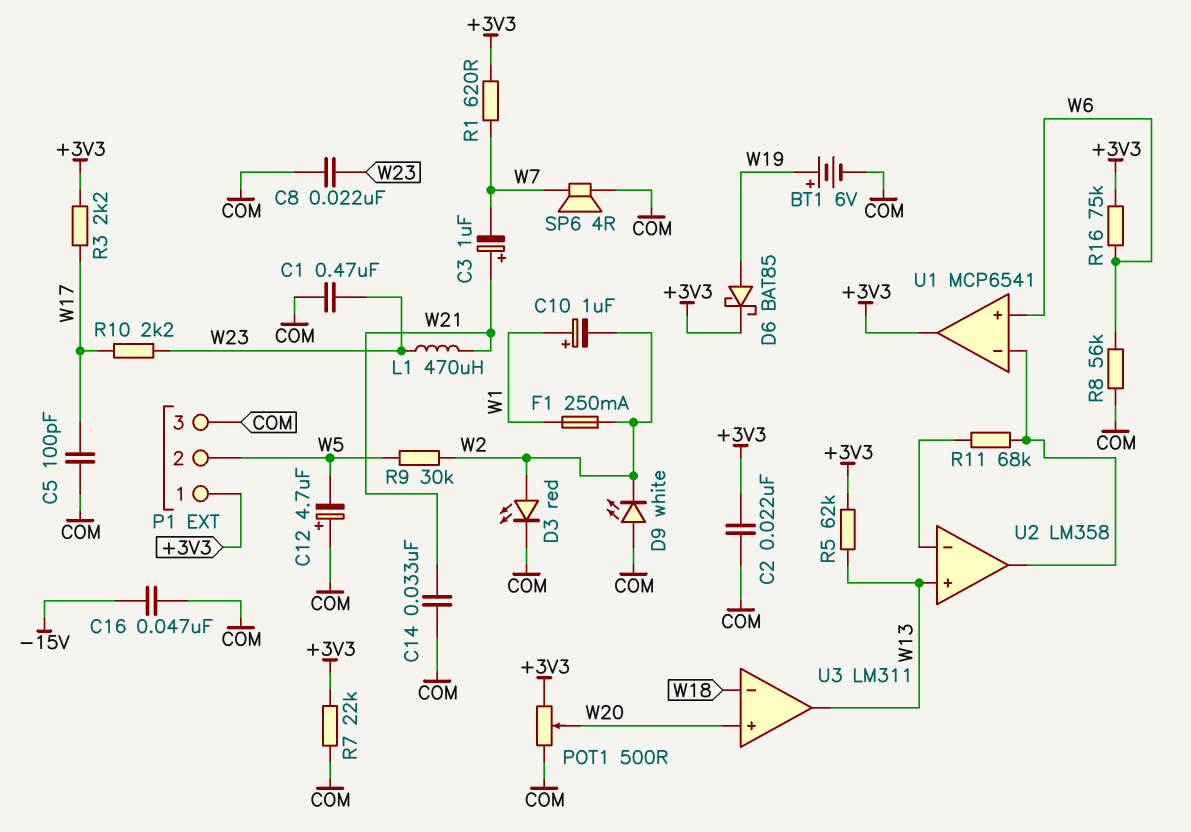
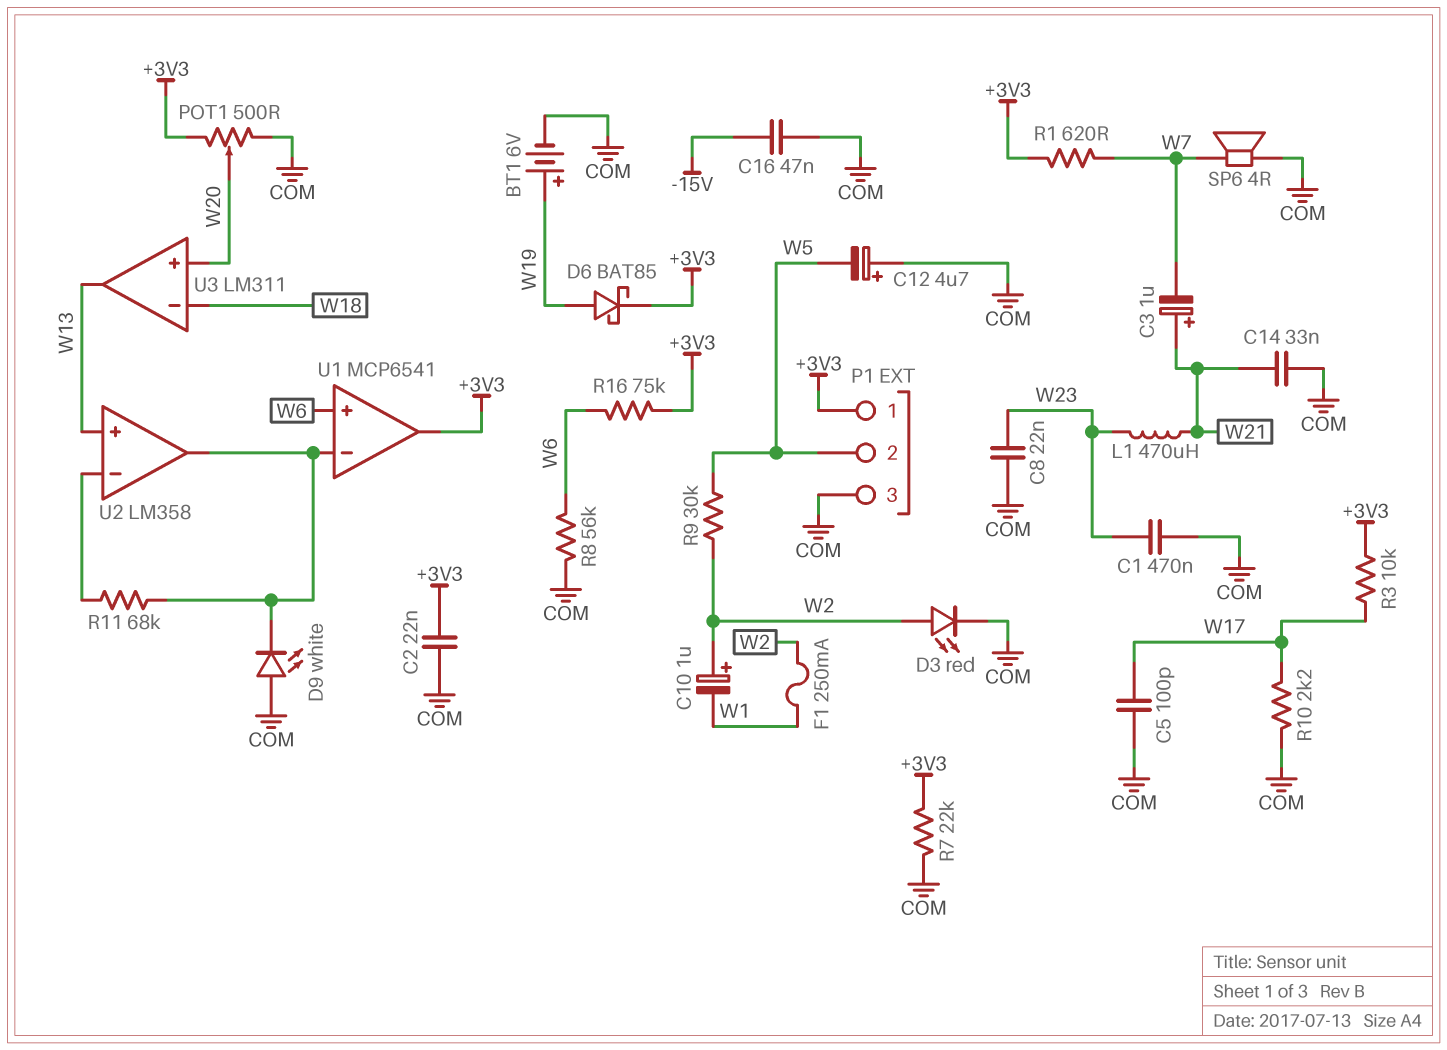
C10: 1uF (plus W1, minus W2) -> 1uF (plus W2, minus W1)
D9: LED white (A COM, K W2) -> LED white (A COM, K U1/in-)
R3: 2.2k (+3V3, W17) -> 10k (+3V3, W17)
R5: 62k (+3V3, W13) -> none
R10: 2.2k (W17, W23) -> 2.2k (COM, W17)

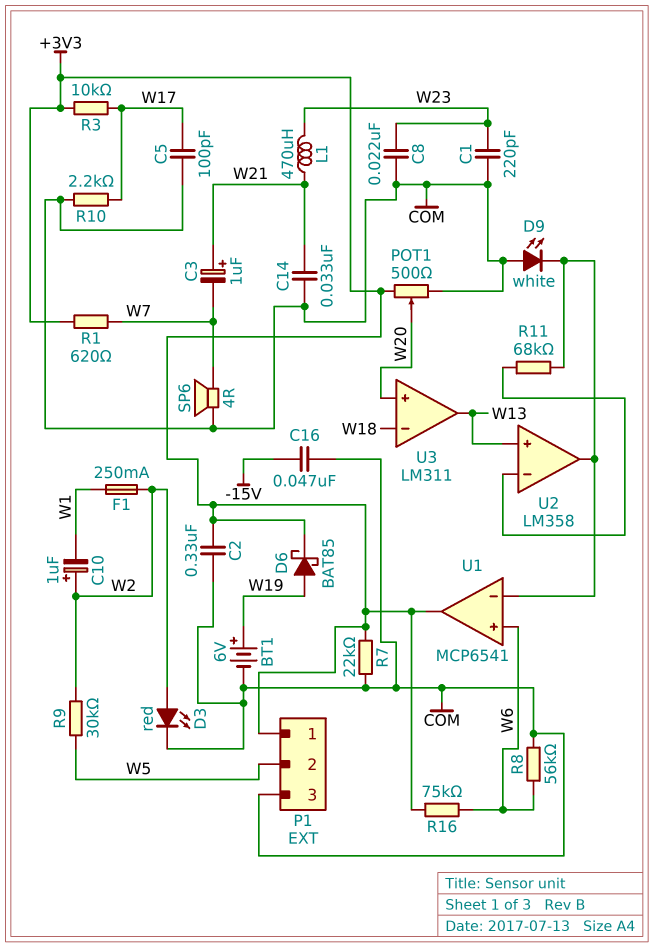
C1: 470nF (COM, W23) -> 220pF (COM, W23)
C2: 22nF (+3V3, COM) -> 330nF (+3V3, COM)
C12: 4.7uF (plus COM, minus W5) -> none

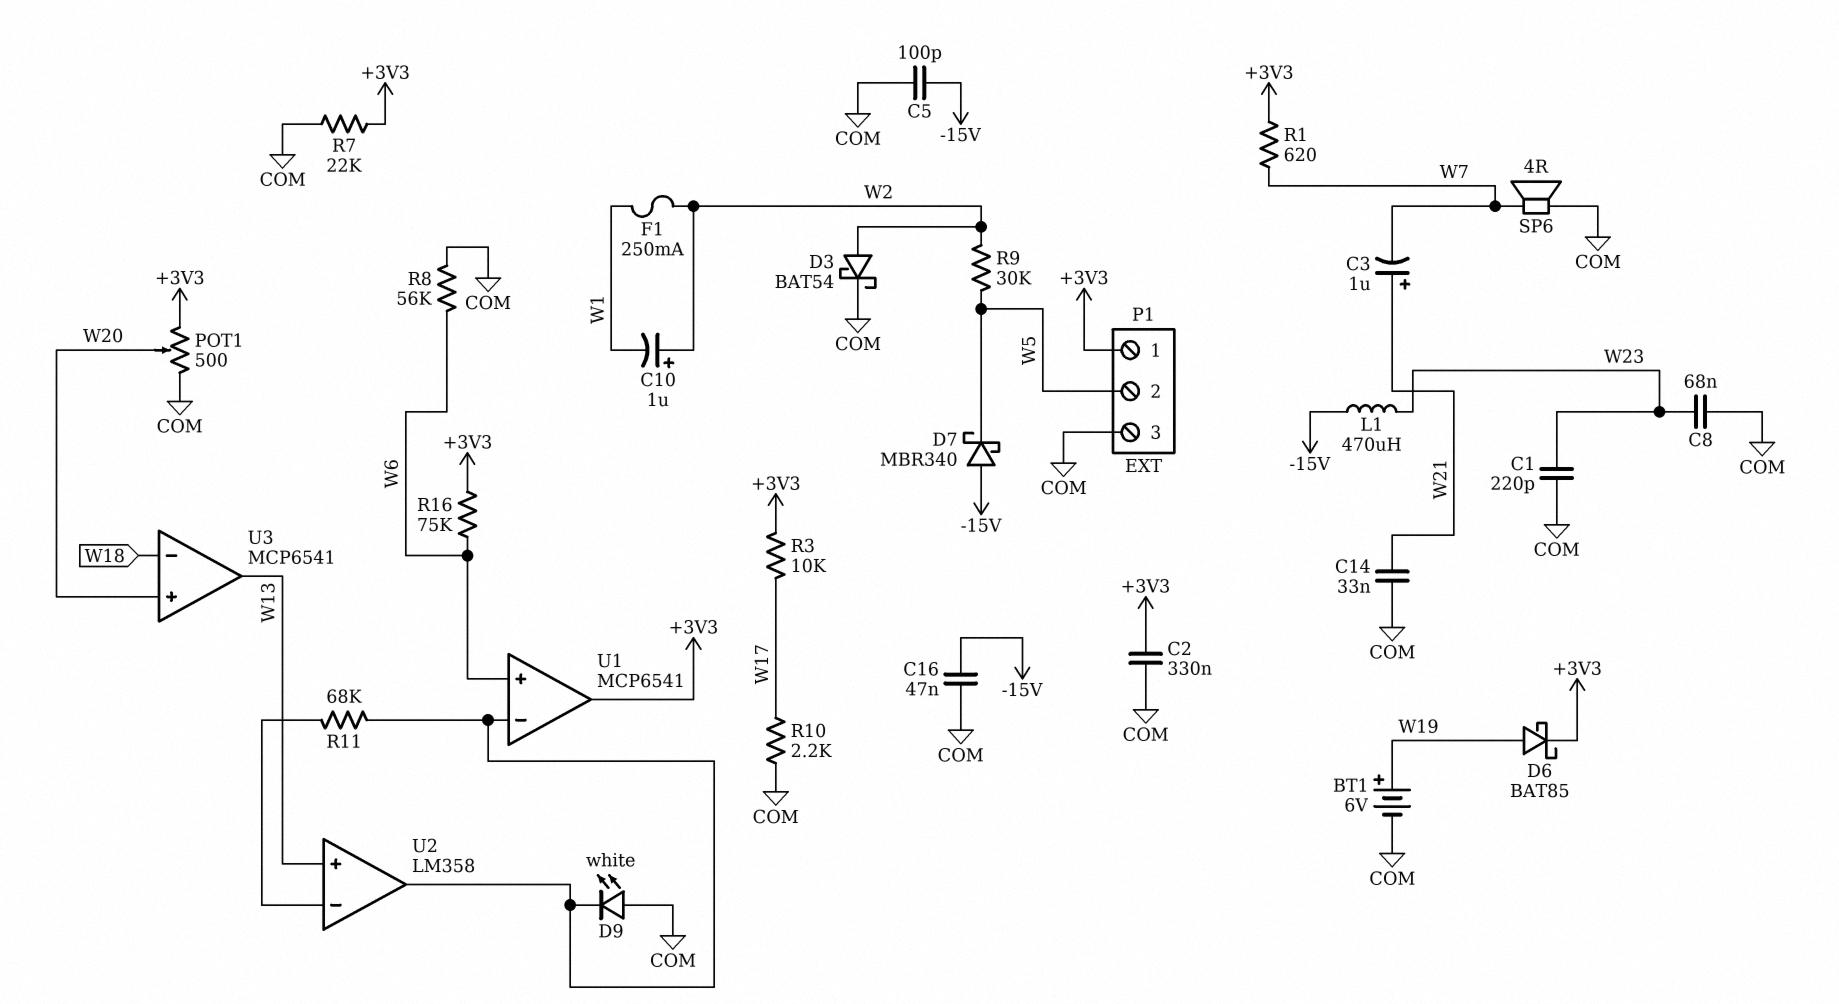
C5: 100pF (COM, W17) -> 100pF (-15V, COM)
C8: 22nF (COM, W23) -> 68nF (COM, W23)
D3: LED red (A W2, K COM) -> schottky BAT54 (A W2, K COM)
D7: none -> schottky MBR340 (A -15V, K W5)
L1: 470uH (W21, W23) -> 470uH (-15V, W23)
U3: LM311 -> MCP6541

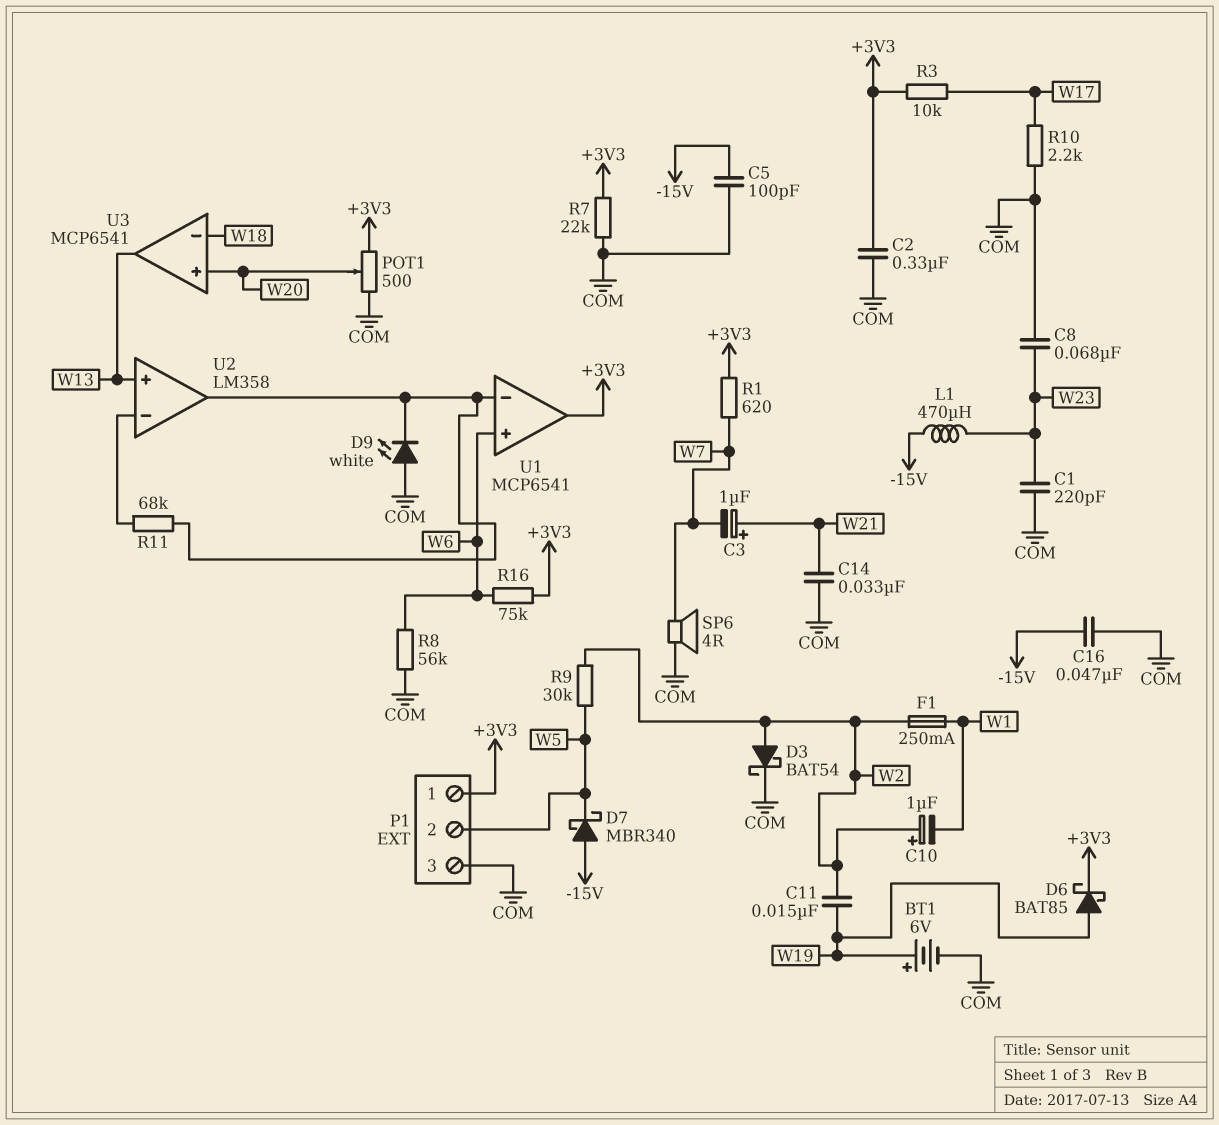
C11: none -> 15nF (W2, W19)

